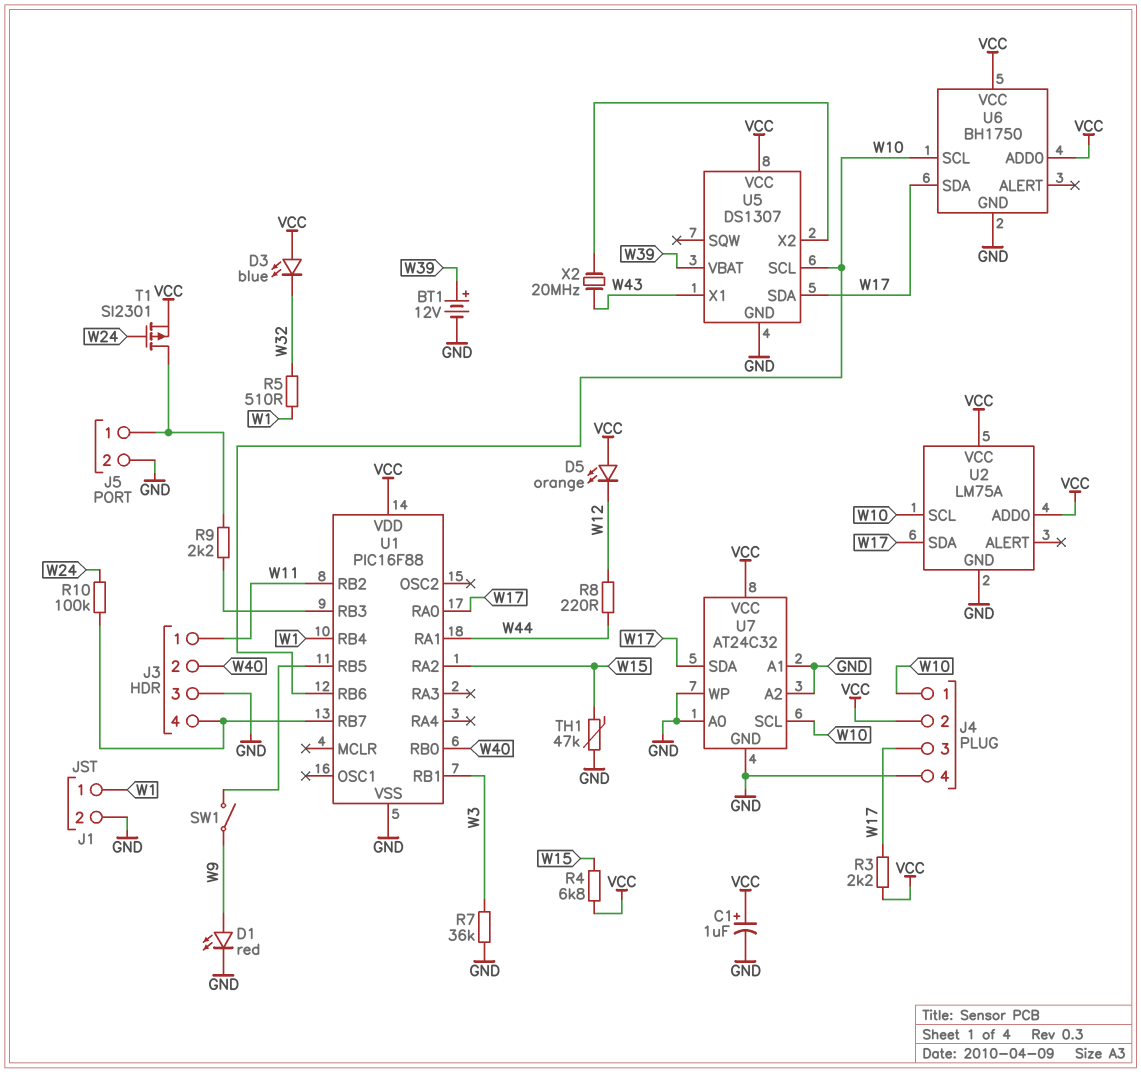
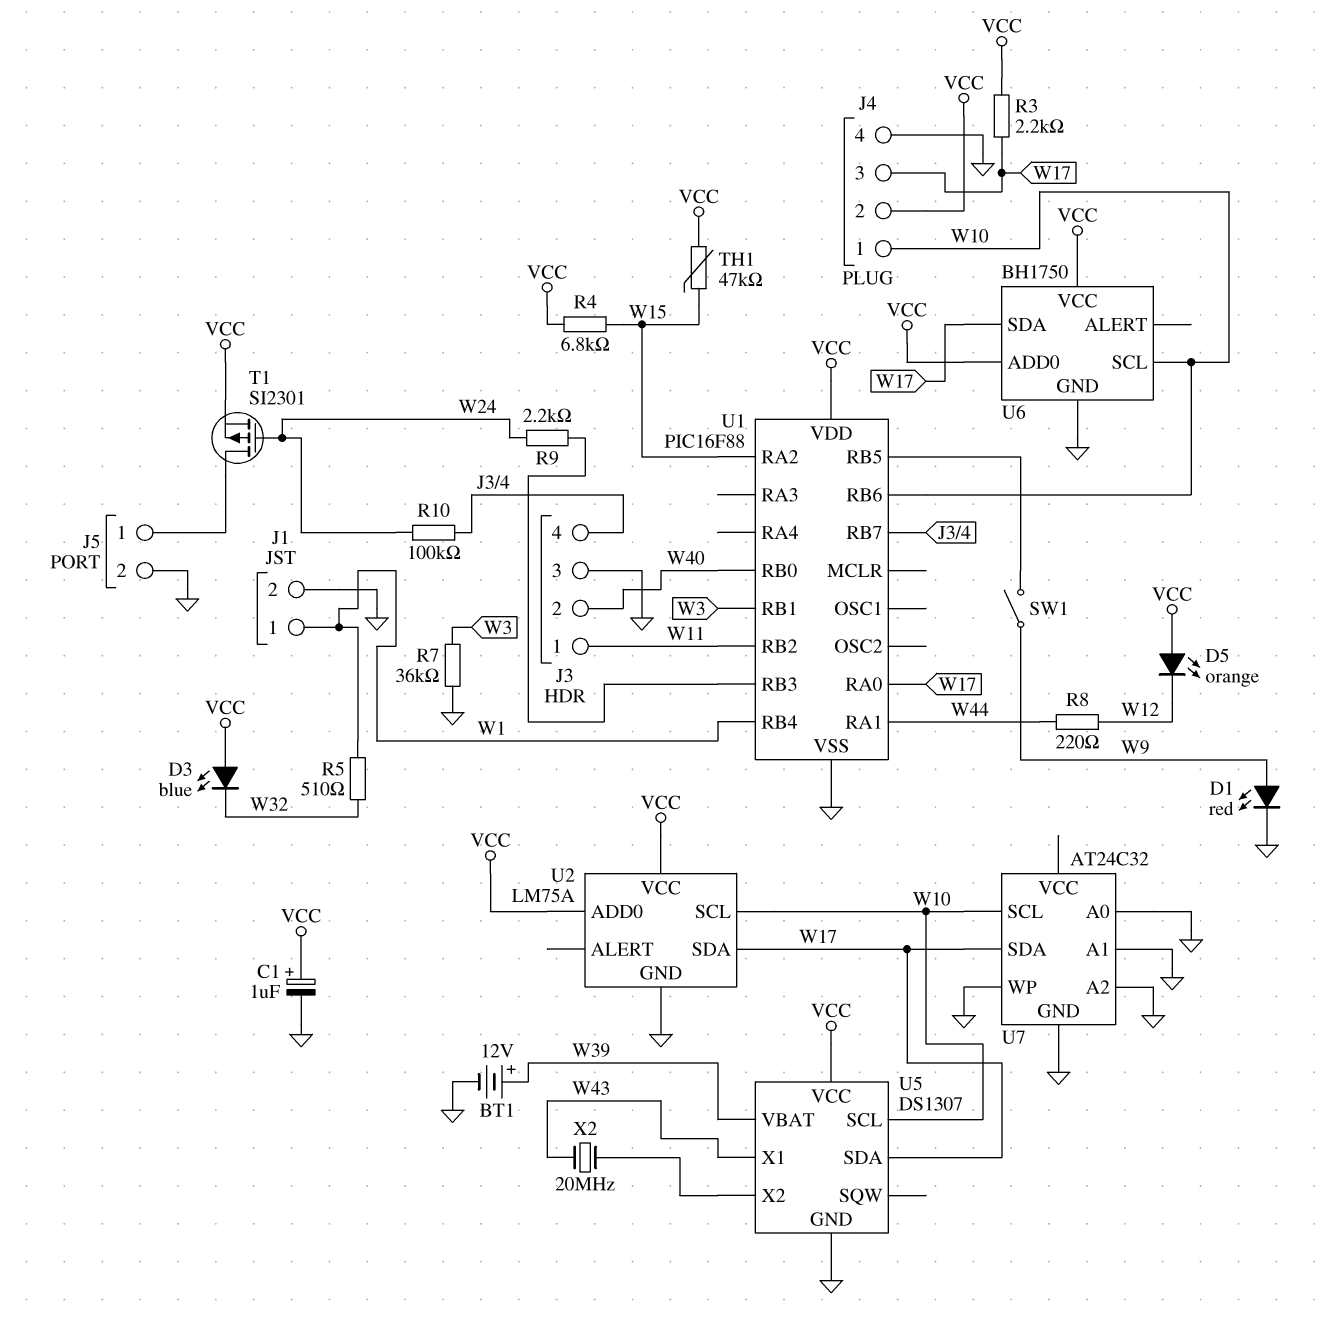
R9: 2.2k (J5/1, U1/RB3) -> 2.2k (U1/RB3, W24)
TH1: 47k (GND, W15) -> 47k (VCC, W15)
U7 pin VCC: VCC -> none

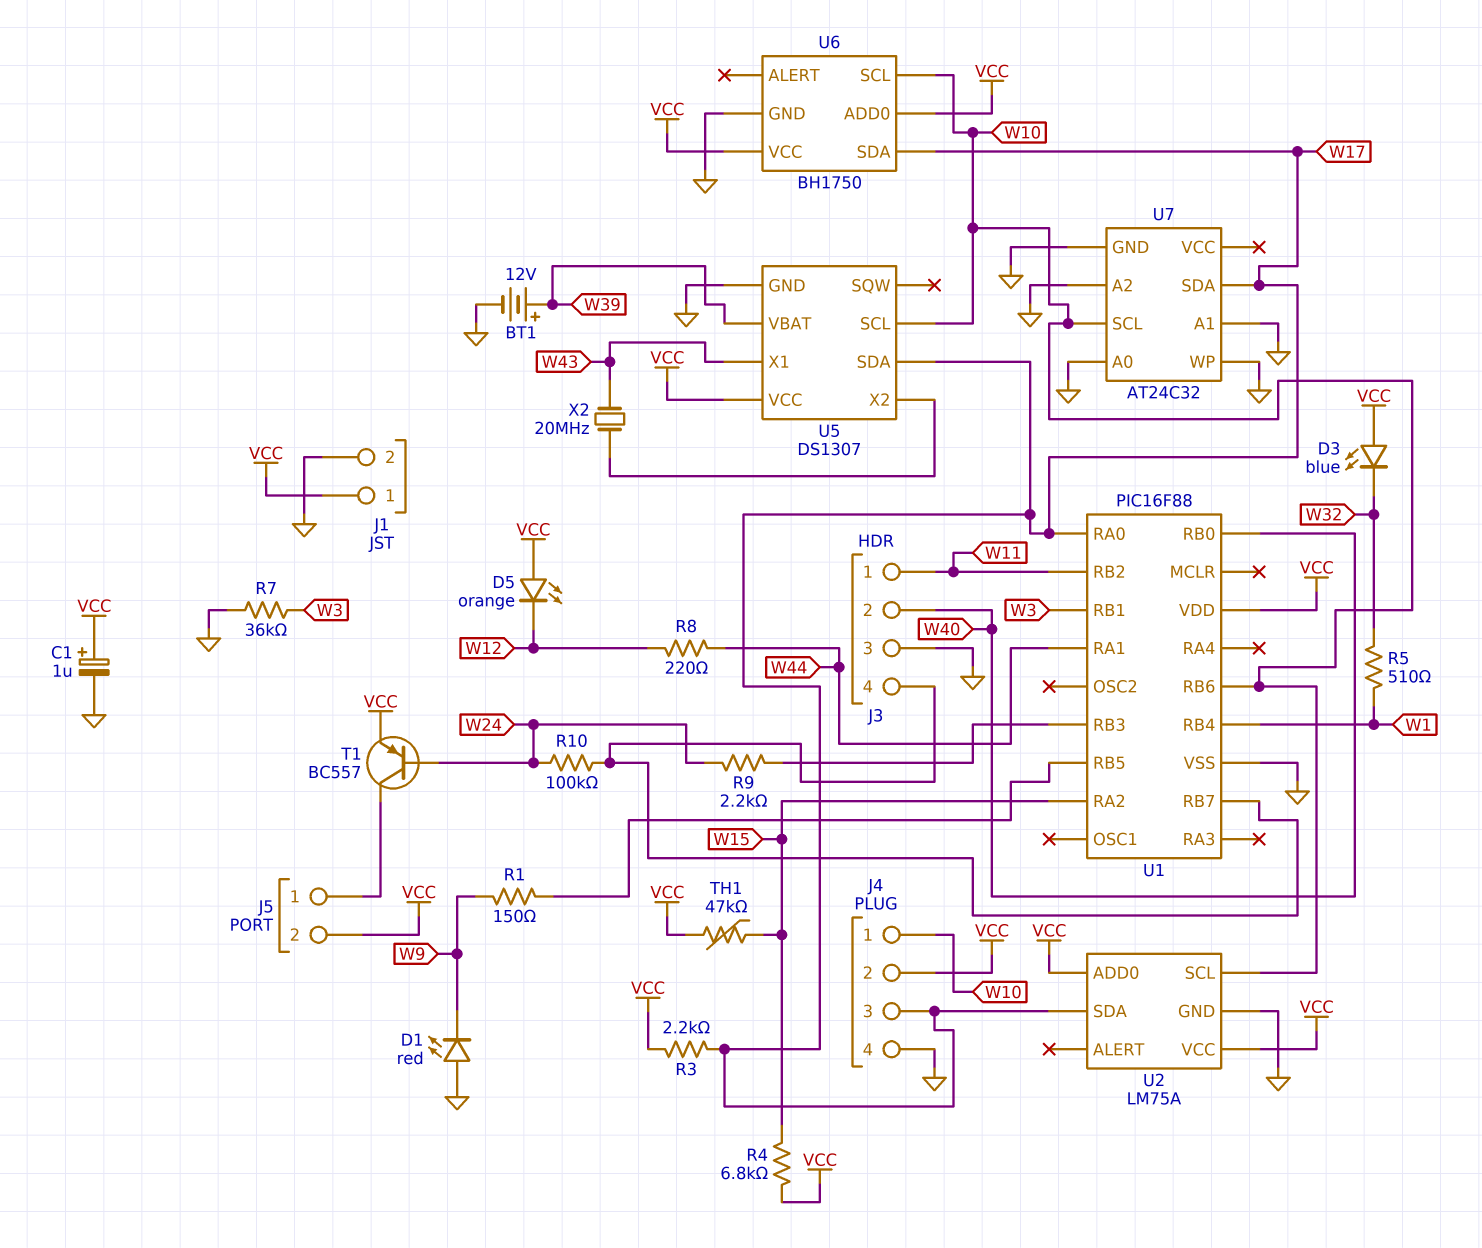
D1: LED red (A W9, K GND) -> LED red (A GND, K W9)
J1 pin 1: W1 -> VCC
J5 pin 2: GND -> VCC
R1: none -> 150 (U1/RB5, W9)
SW1: switch (U1/RB5, W9) -> none
T1: PMOS SI2301 (G W24, D J5/1, S VCC) -> PNP BC557 (B W24, C J5/1, E VCC)

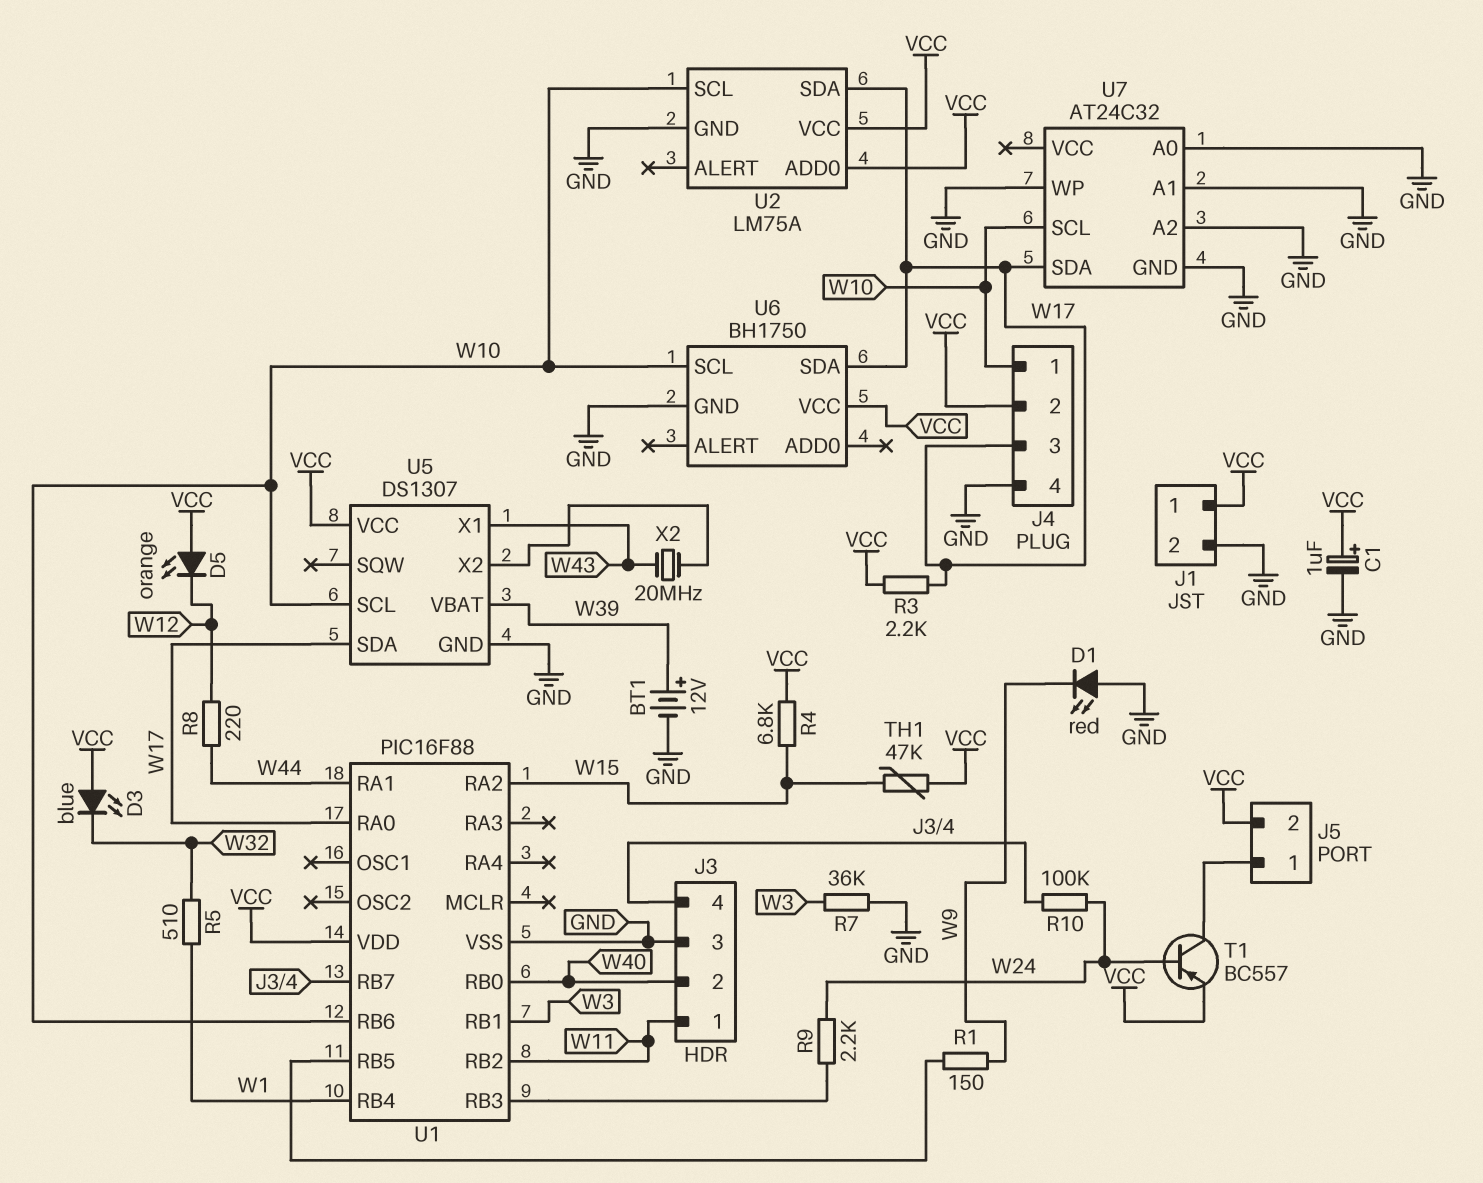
U6 pin ADD0: VCC -> none

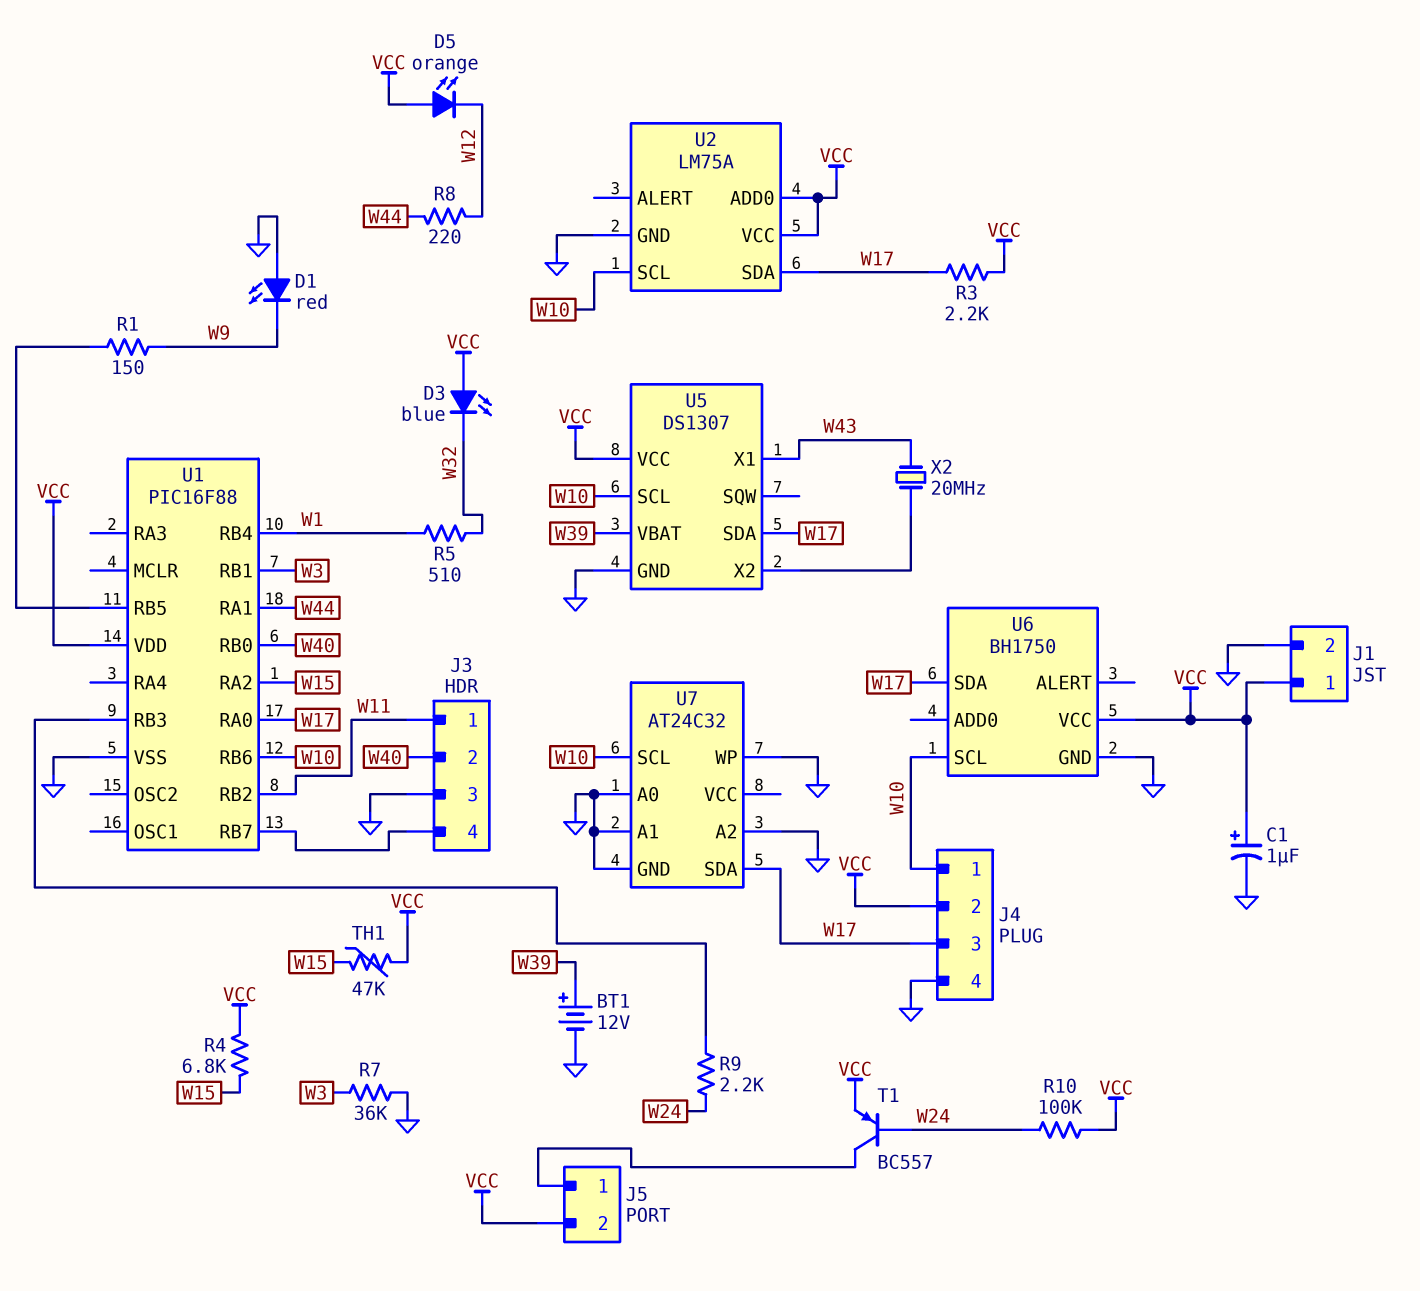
R10: 100k (J3/4, W24) -> 100k (VCC, W24)

